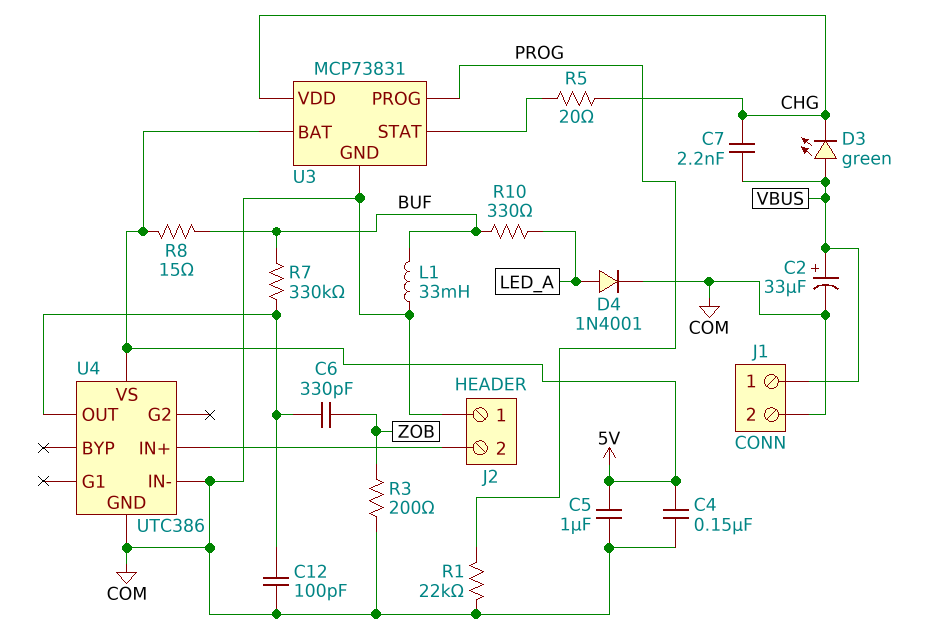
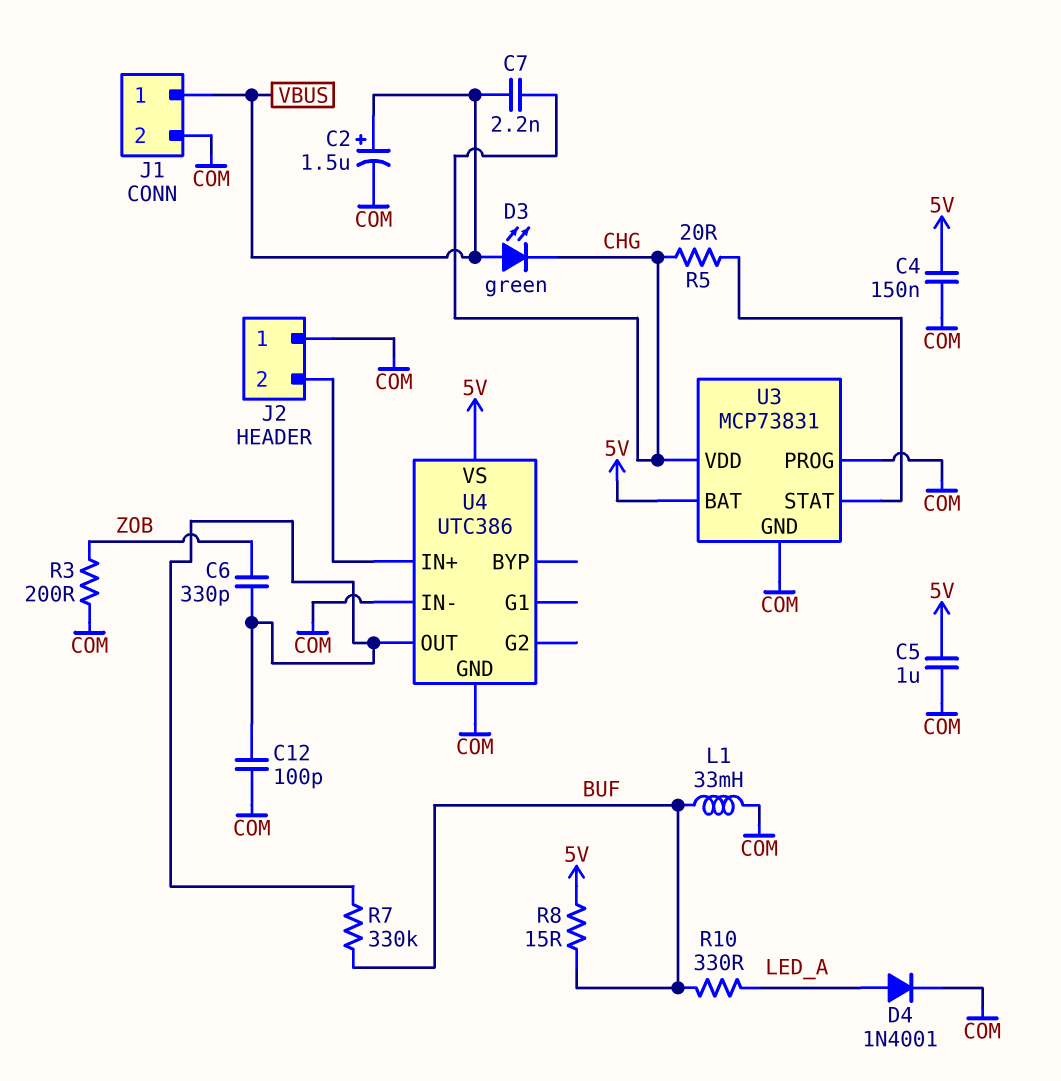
C2: 33uF (plus VBUS, minus COM) -> 1.5uF (plus VBUS, minus COM)
R1: 22k (COM, PROG) -> none
U3 pin PROG: PROG -> COM

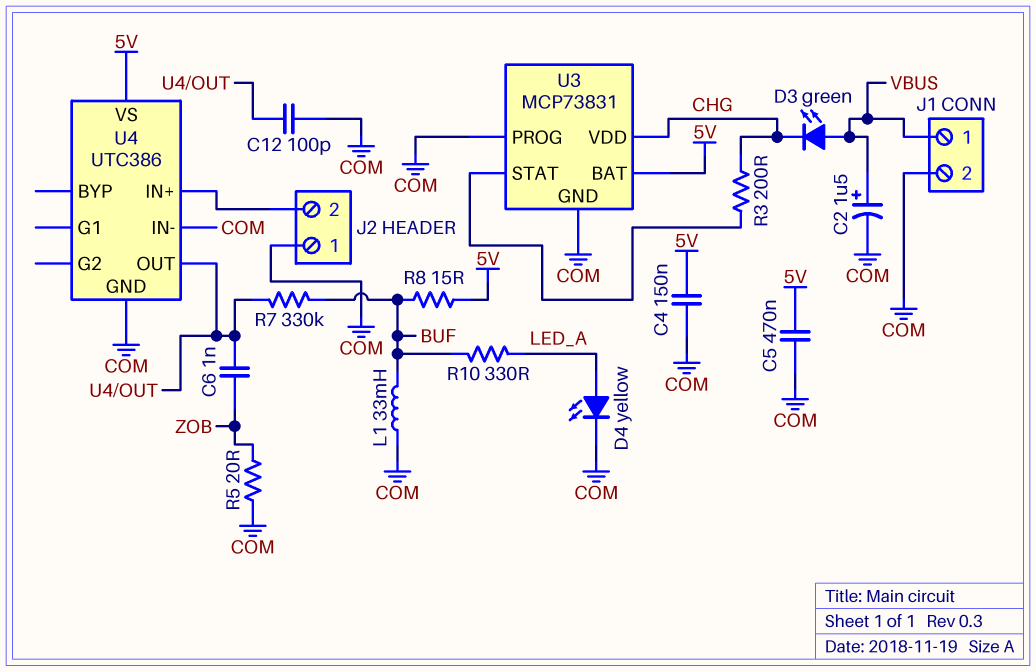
C5: 1uF (5V, COM) -> 470nF (5V, COM)
C6: 330pF (U4/OUT, ZOB) -> 1nF (U4/OUT, ZOB)
C7: 2.2nF (CHG, VBUS) -> none
D4: diode 1N4001 (A LED_A, K COM) -> LED yellow (A LED_A, K COM)
R3: 200 (COM, ZOB) -> 200 (CHG, U3/STAT)
R5: 20 (CHG, U3/STAT) -> 20 (COM, ZOB)

